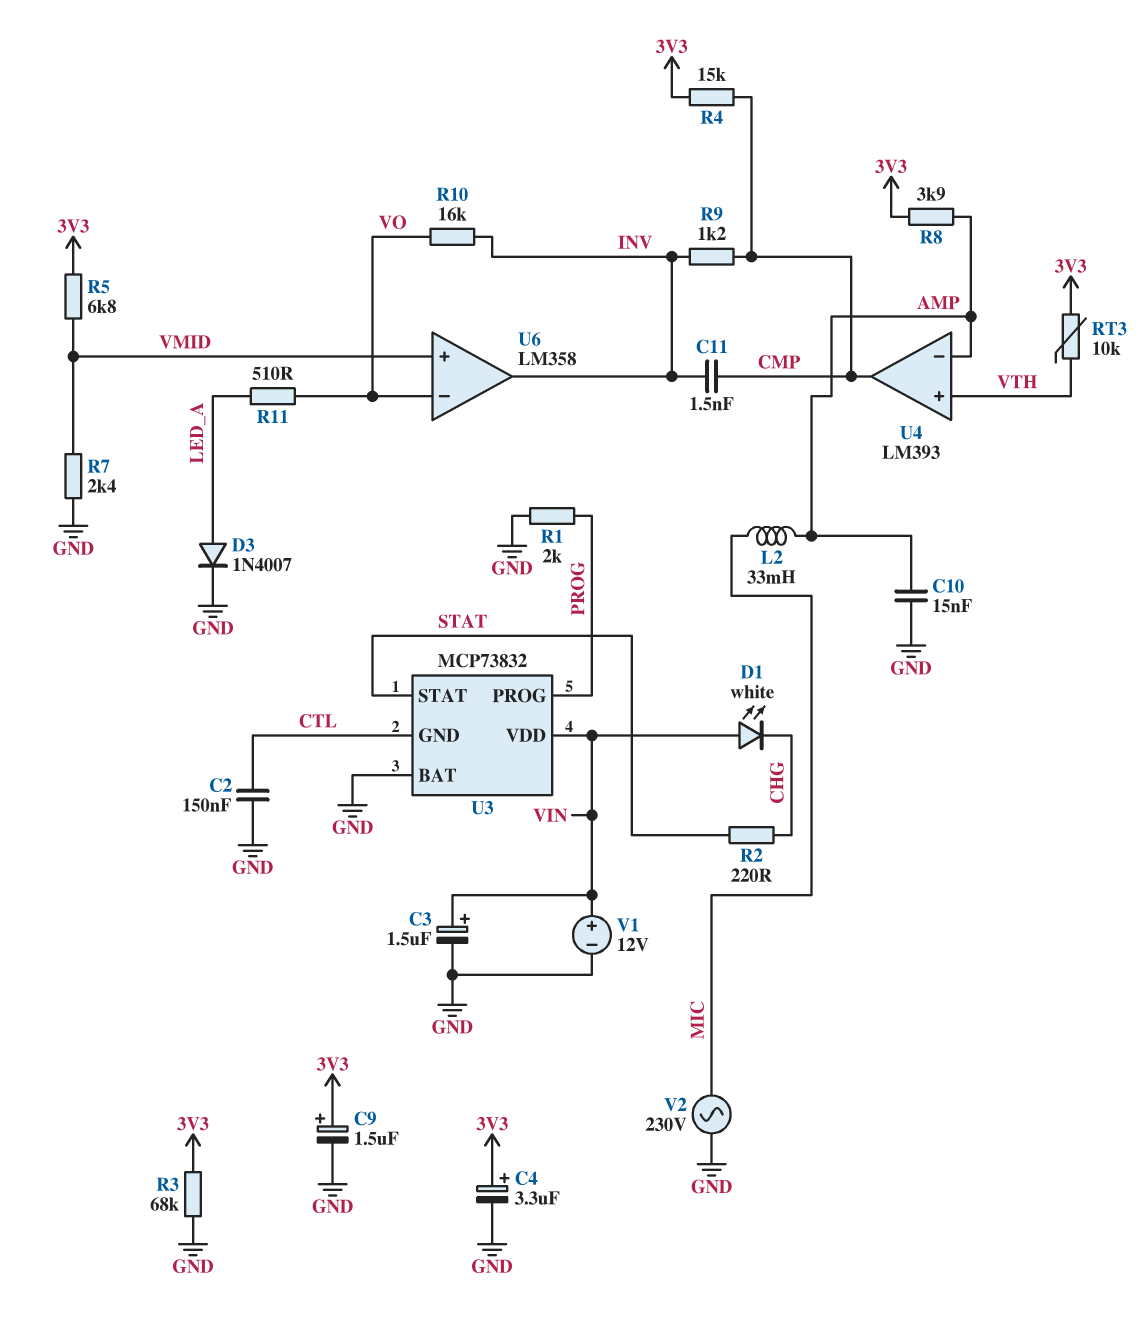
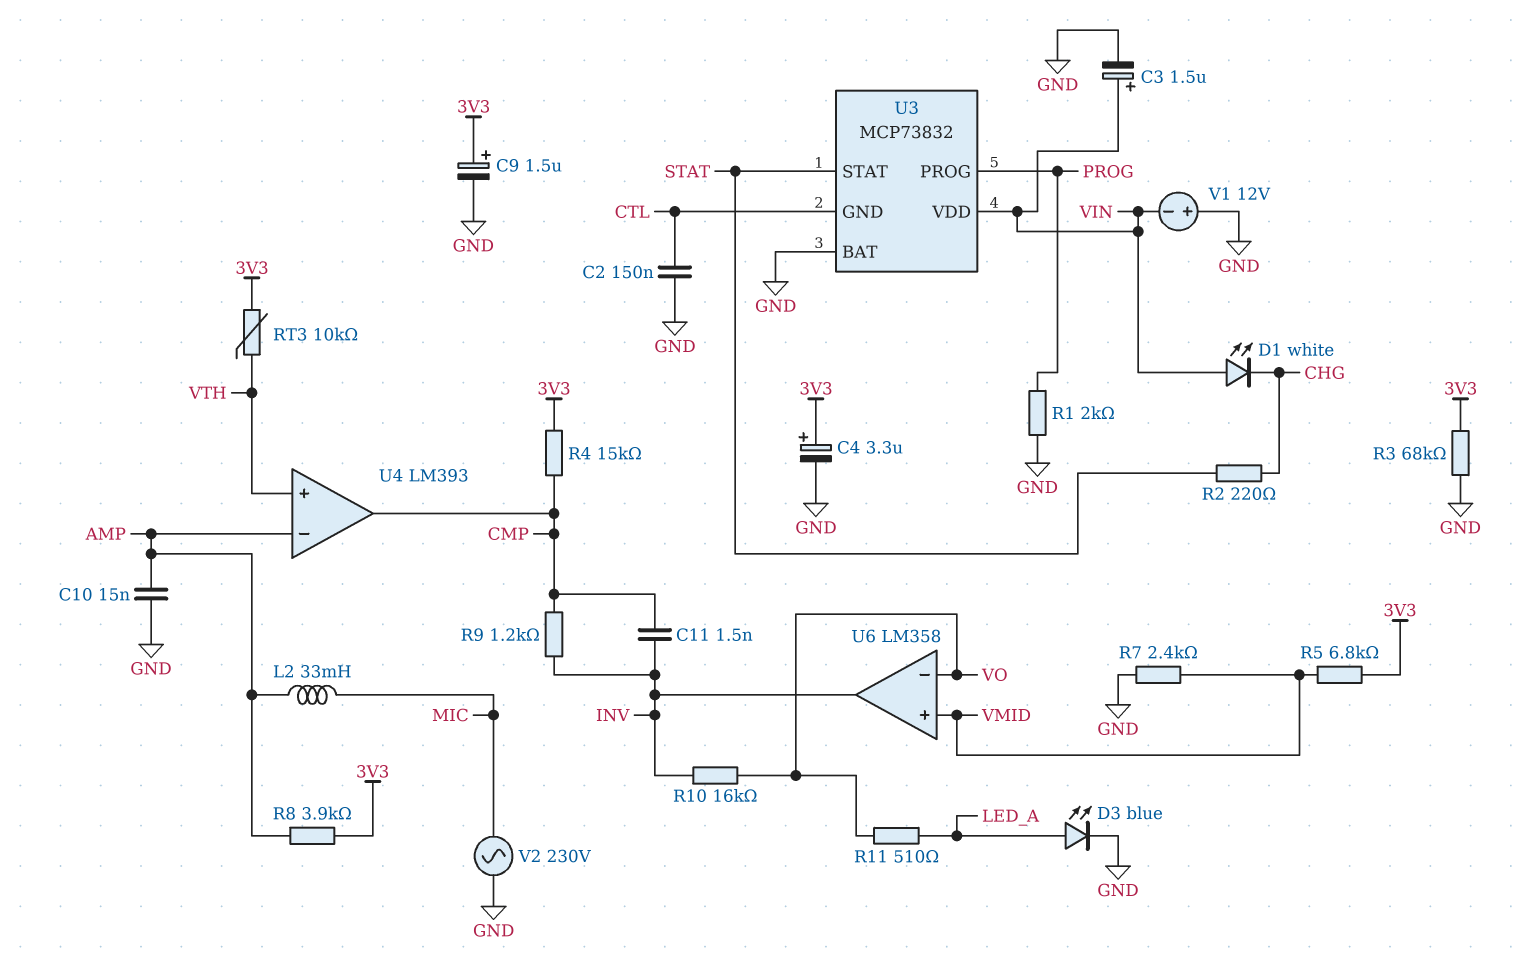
D3: diode 1N4007 (A LED_A, K GND) -> LED blue (A LED_A, K GND)
V1: 12V (plus VIN, minus GND) -> 12V (plus GND, minus VIN)

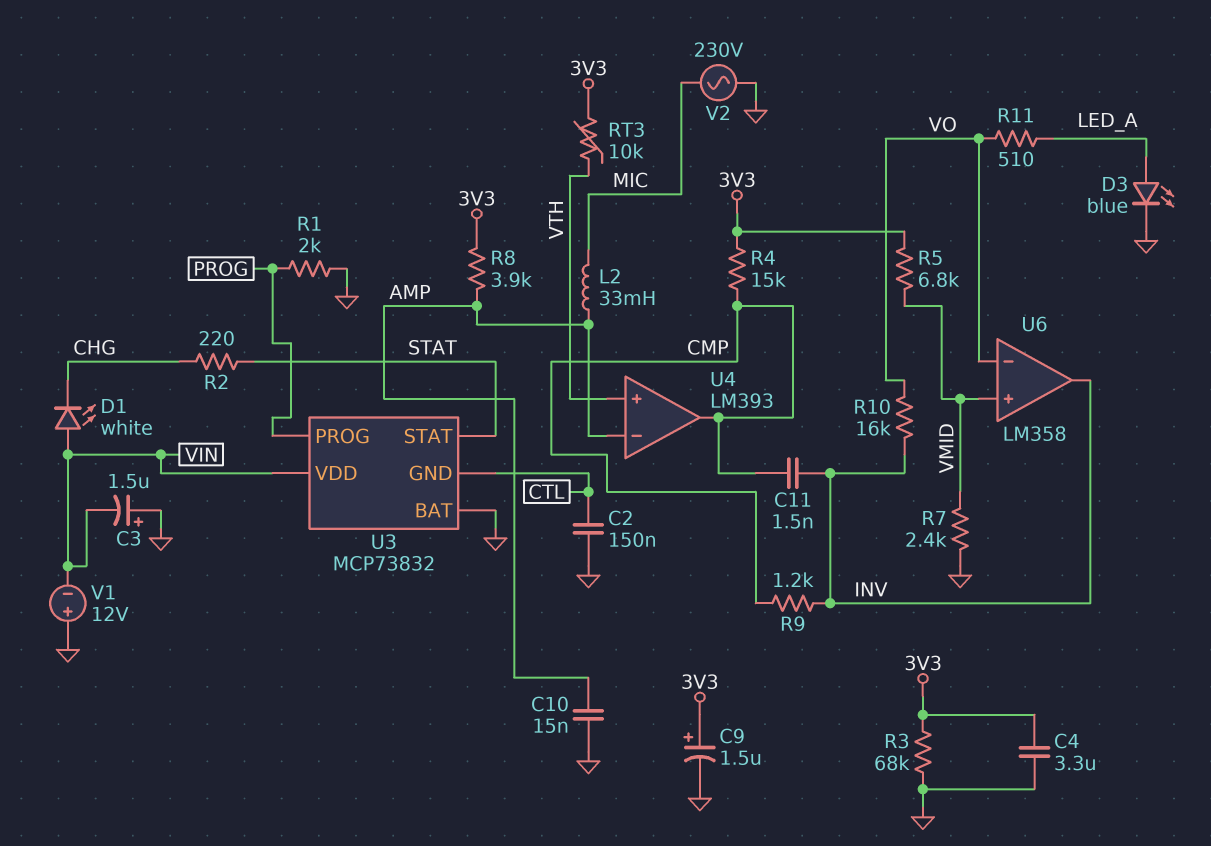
C3: 1.5uF (plus VIN, minus GND) -> 1.5uF (plus GND, minus VIN)
C4: 3.3uF (plus 3V3, minus GND) -> 3.3uF (3V3, GND)

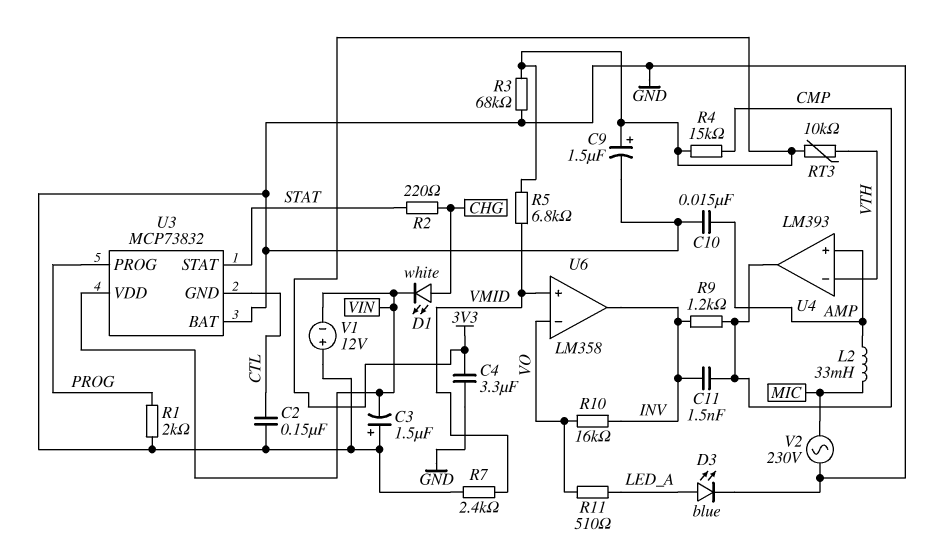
D1: LED white (A VIN, K CHG) -> LED white (A CHG, K VIN)
R8: 3.9k (3V3, AMP) -> none
U4 pin in+: VTH -> AMP
U4 pin in-: AMP -> VTH

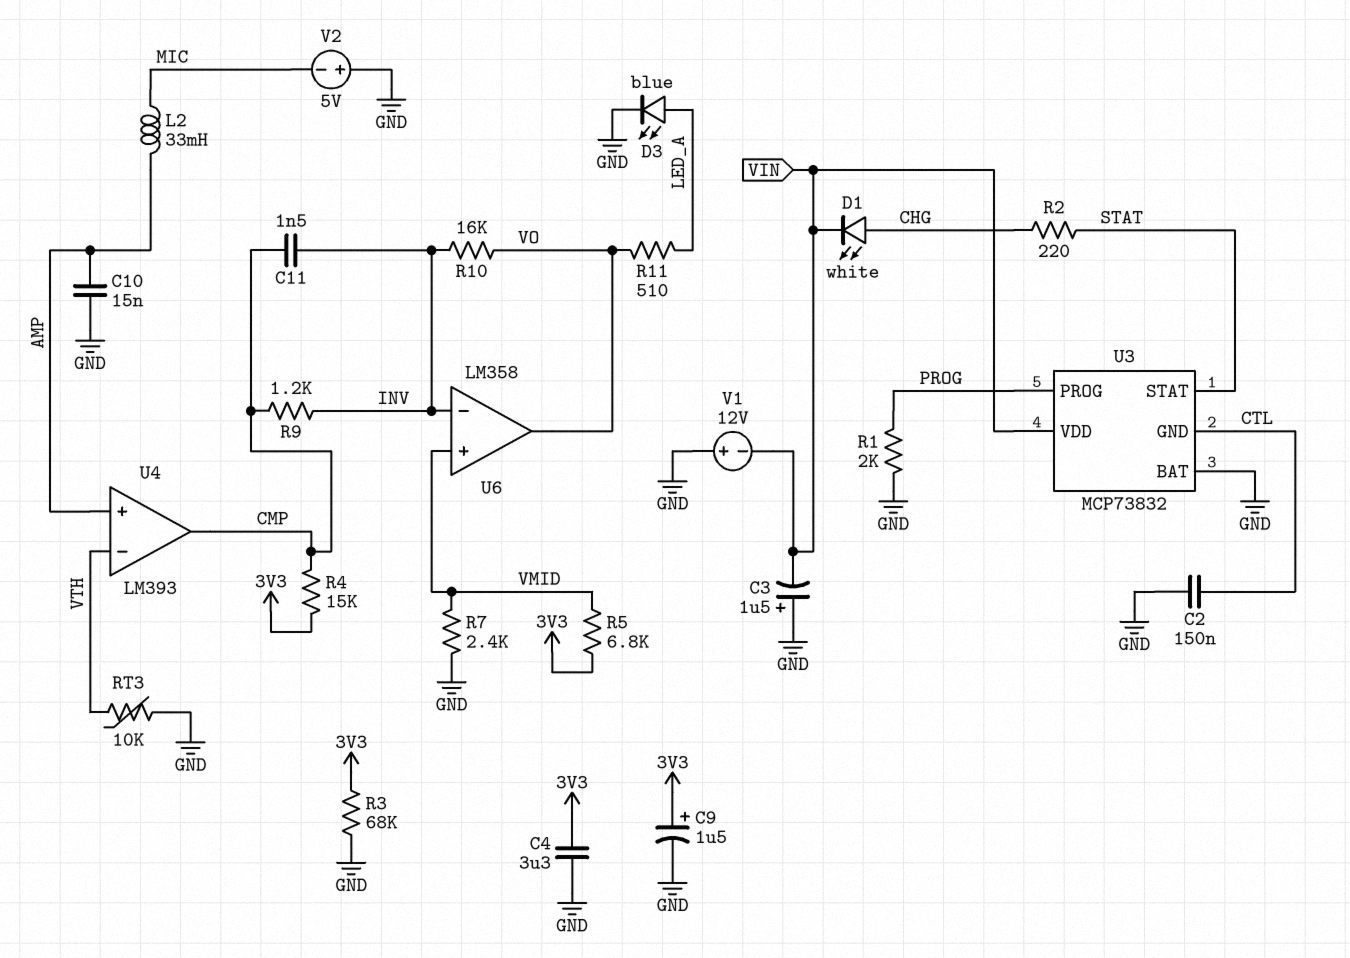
RT3: 10k (3V3, VTH) -> 10k (GND, VTH)
U6 pin in-: VO -> INV
U6 pin out: INV -> VO
V2: AC 230V (GND, MIC) -> 5V (plus GND, minus MIC)

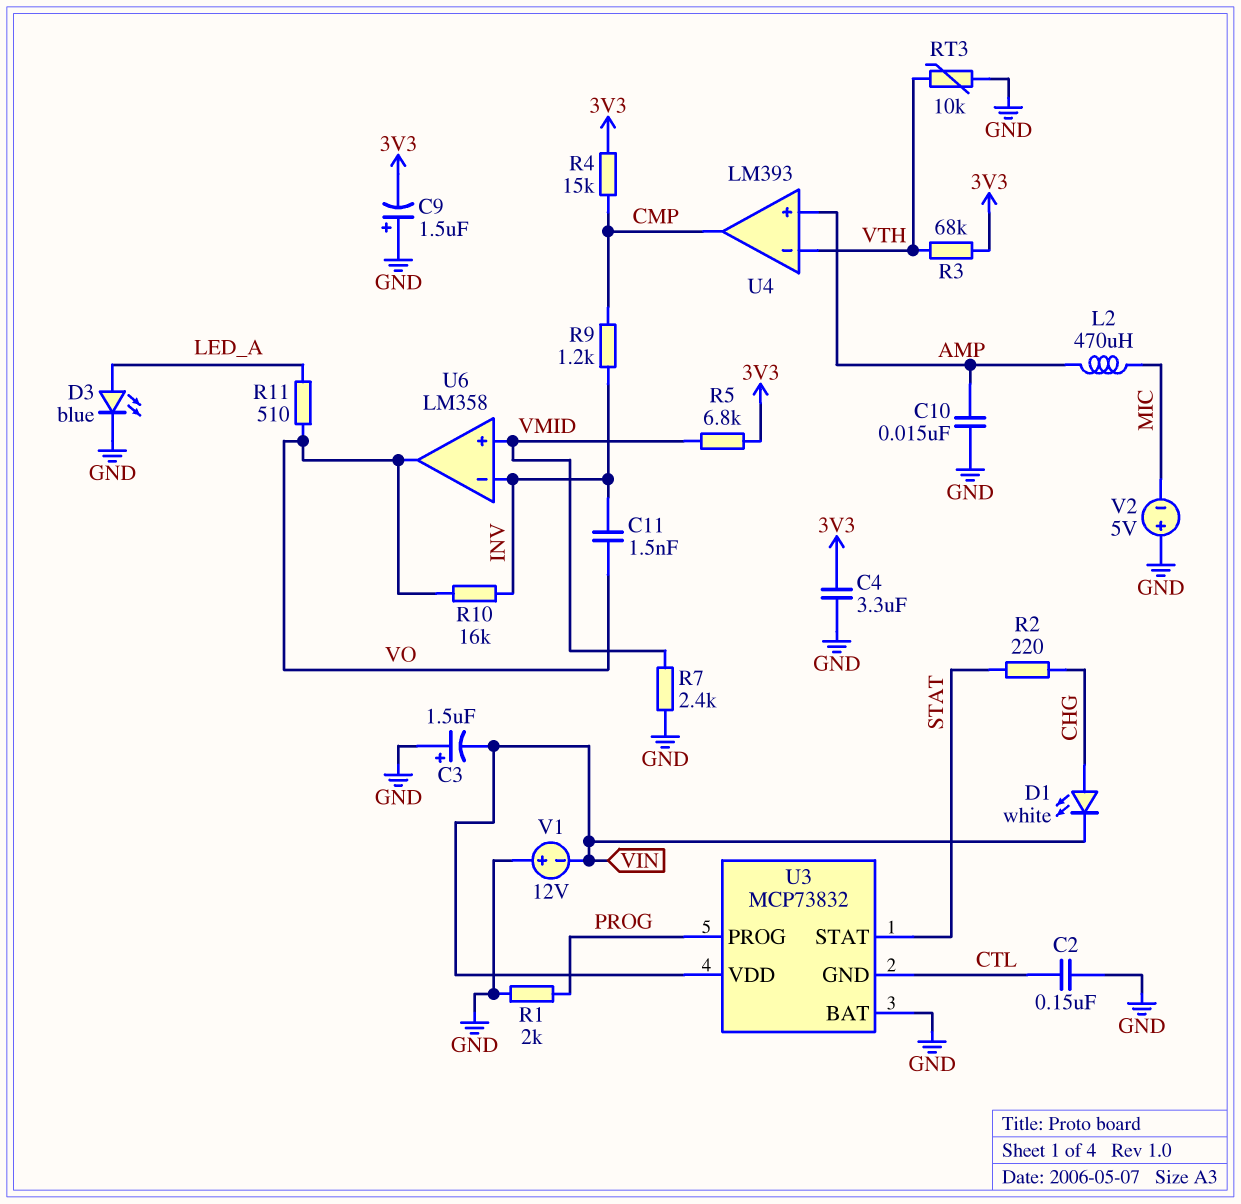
C9: 1.5uF (plus 3V3, minus GND) -> 1.5uF (plus GND, minus 3V3)
C11: 1.5nF (CMP, INV) -> 1.5nF (INV, VO)
L2: 33mH (AMP, MIC) -> 470uH (AMP, MIC)
R3: 68k (3V3, GND) -> 68k (3V3, VTH)

